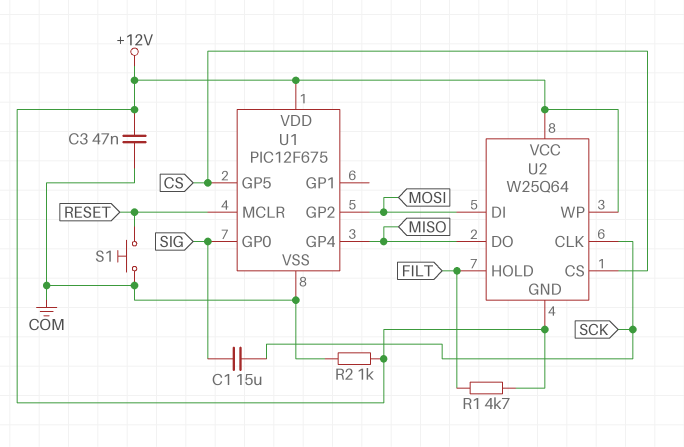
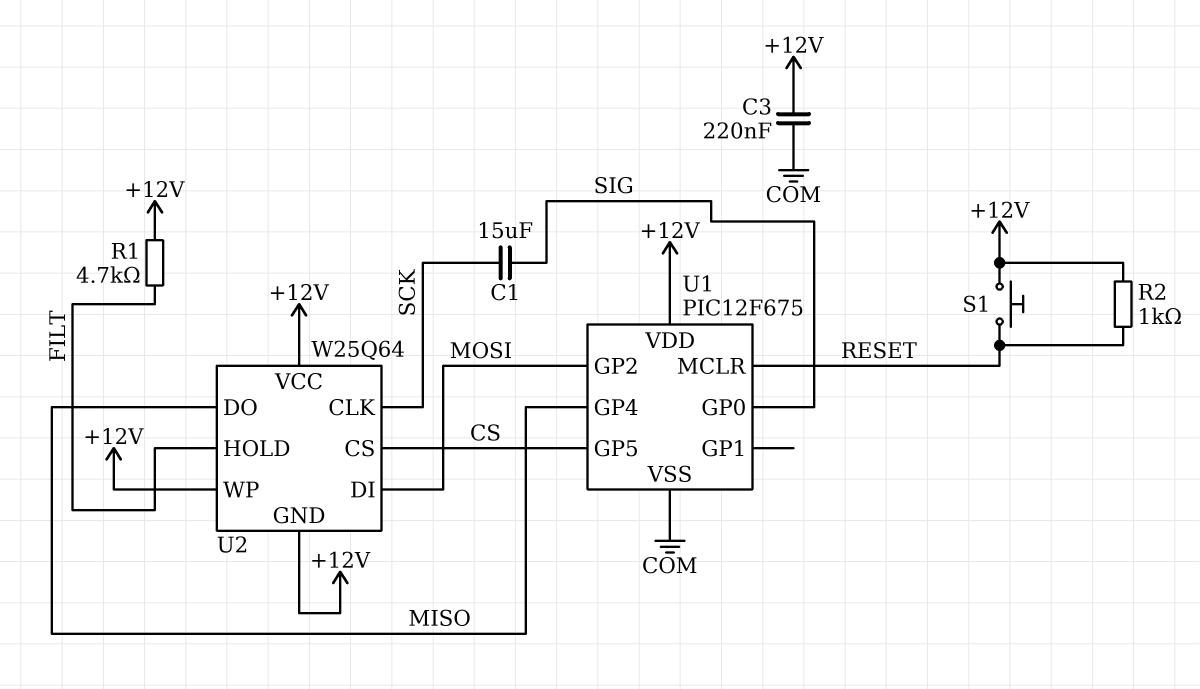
C3: 47nF (+12V, COM) -> 220nF (+12V, COM)
R2: 1k (+12V, COM) -> 1k (+12V, RESET)
S1: button (COM, RESET) -> button (+12V, RESET)

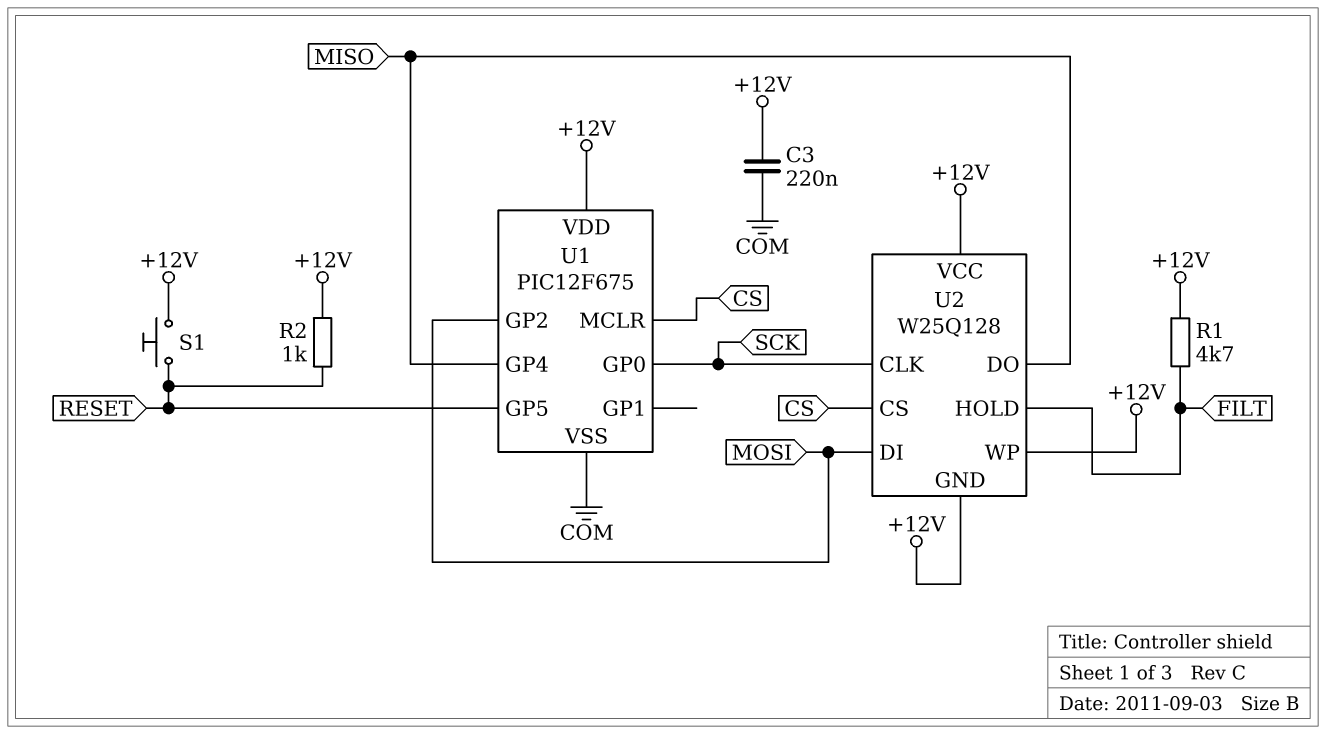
C1: 15uF (SCK, SIG) -> none
U1 pin GP0: SIG -> SCK
U1 pin GP5: CS -> RESET
U1 pin MCLR: RESET -> CS
U2: W25Q64 -> W25Q128

